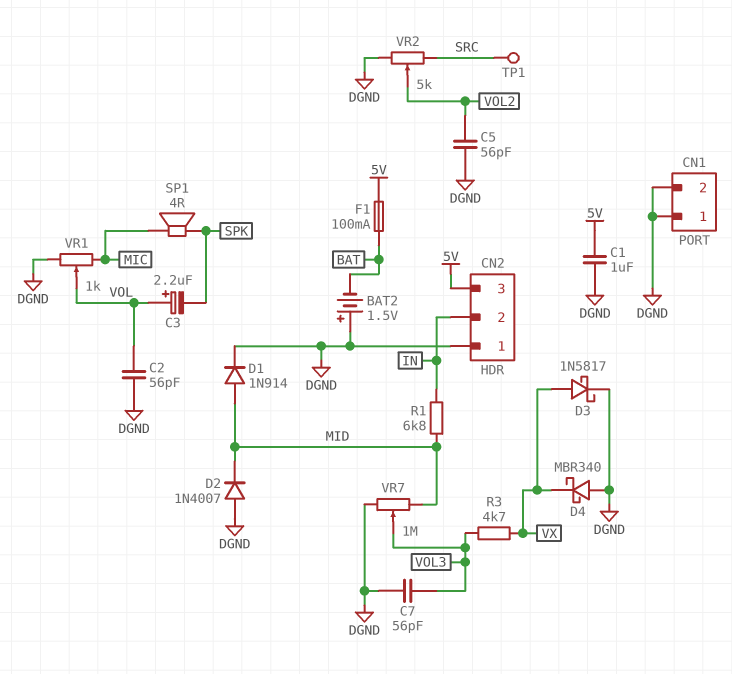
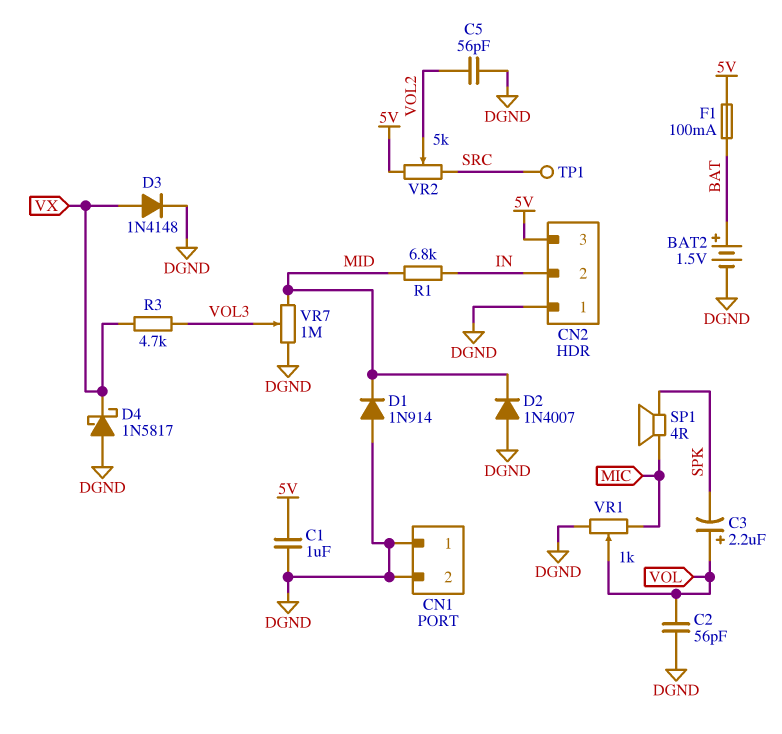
BAT2: 1.5V (plus DGND, minus BAT) -> 1.5V (plus BAT, minus DGND)
C7: 56pF (DGND, VOL3) -> none
D1: diode 1N914 (A MID, K DGND) -> diode 1N914 (A DGND, K MID)
D3: schottky 1N5817 (A VX, K DGND) -> diode 1N4148 (A VX, K DGND)
D4: schottky MBR340 (A DGND, K VX) -> schottky 1N5817 (A DGND, K VX)
VR2: 5k (DGND, SRC, wiper VOL2) -> 5k (5V, SRC, wiper VOL2)

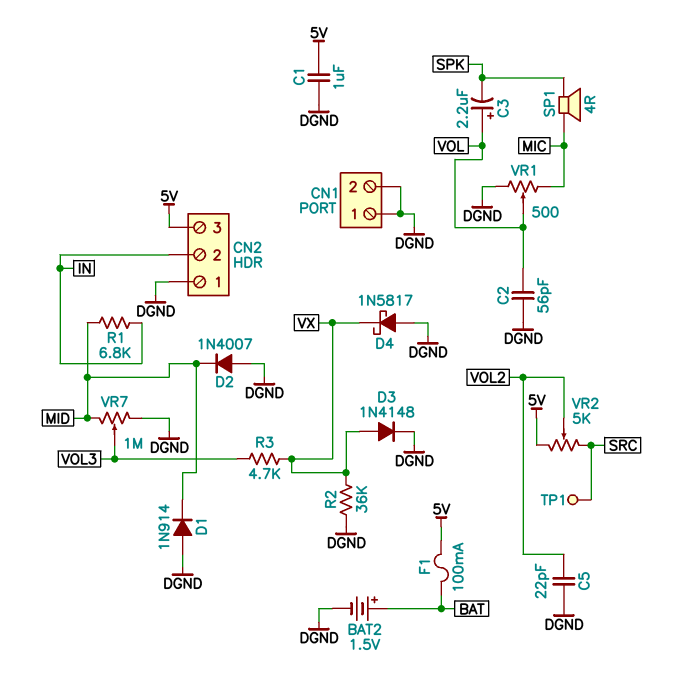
C5: 56pF (DGND, VOL2) -> 22pF (DGND, VOL2)
R2: none -> 36k (DGND, VX)
VR1: 1k (DGND, MIC, wiper VOL) -> 500 (DGND, MIC, wiper VOL)

